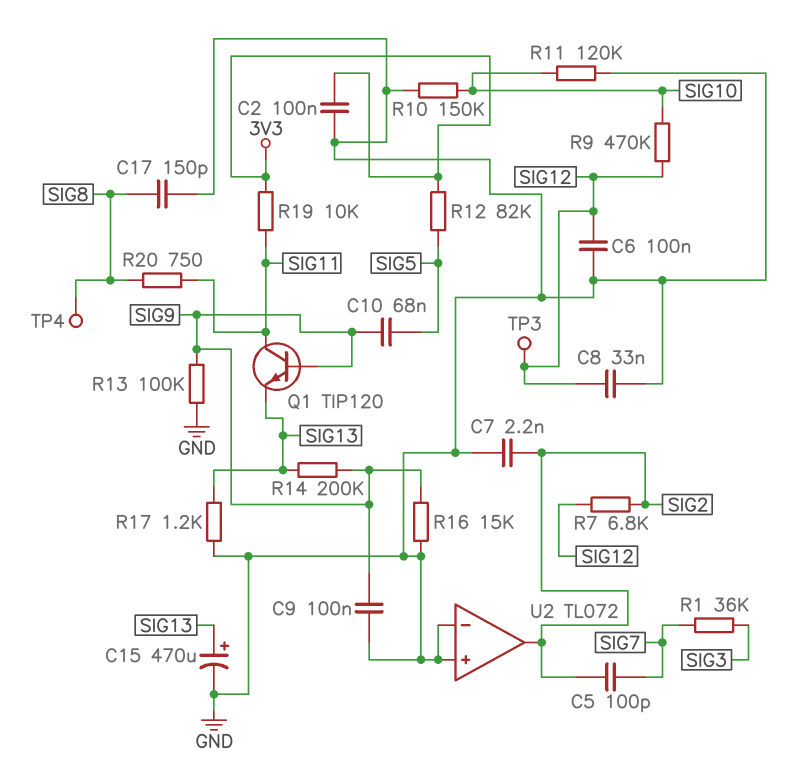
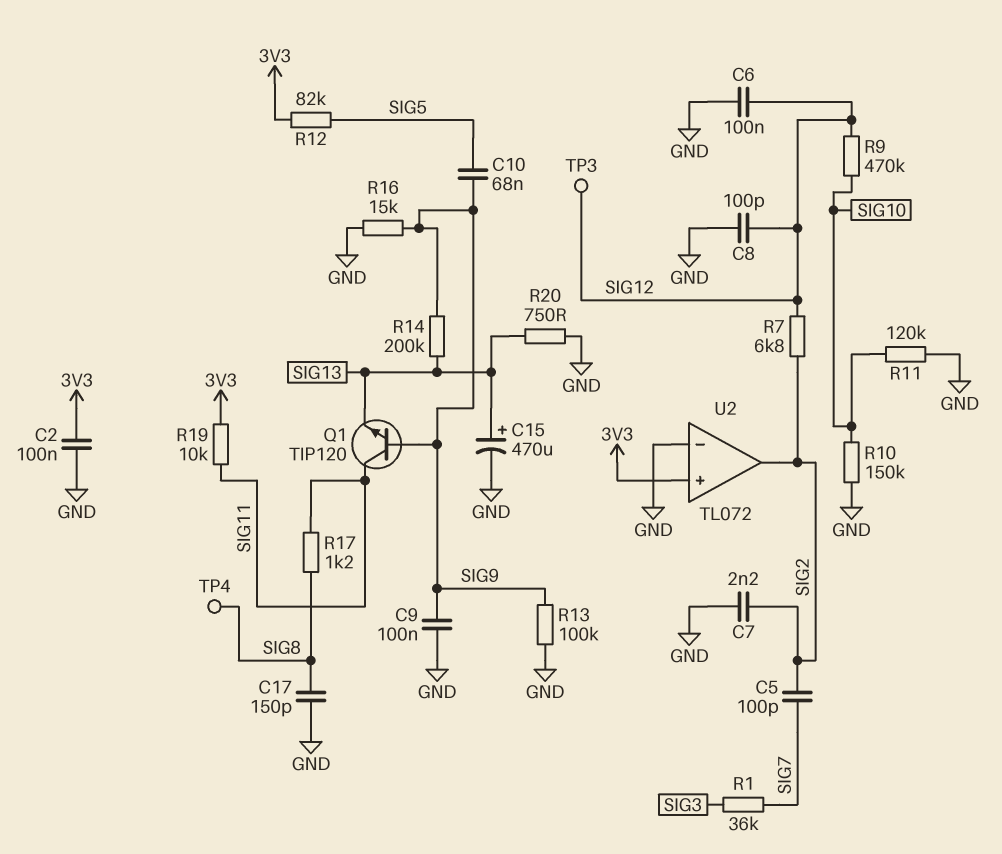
C8: 33nF (GND, SIG12) -> 100pF (GND, SIG12)
R17: 1.2k (GND, SIG13) -> 1.2k (SIG8, SIG11)
R20: 750 (SIG8, SIG11) -> 750 (GND, SIG13)
U2 pin in+: GND -> 3V3

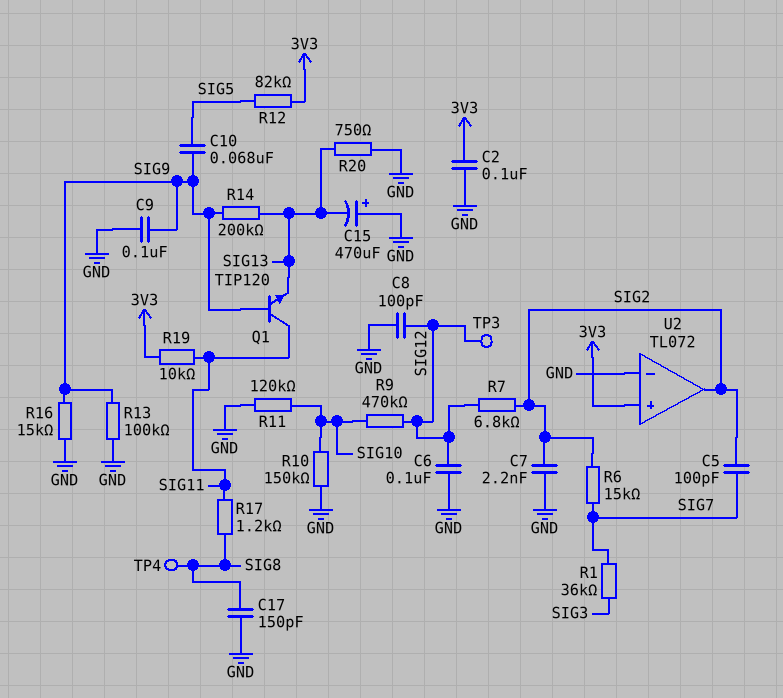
C15: 470uF (plus SIG13, minus GND) -> 470uF (plus GND, minus SIG13)
R6: none -> 15k (SIG2, SIG7)

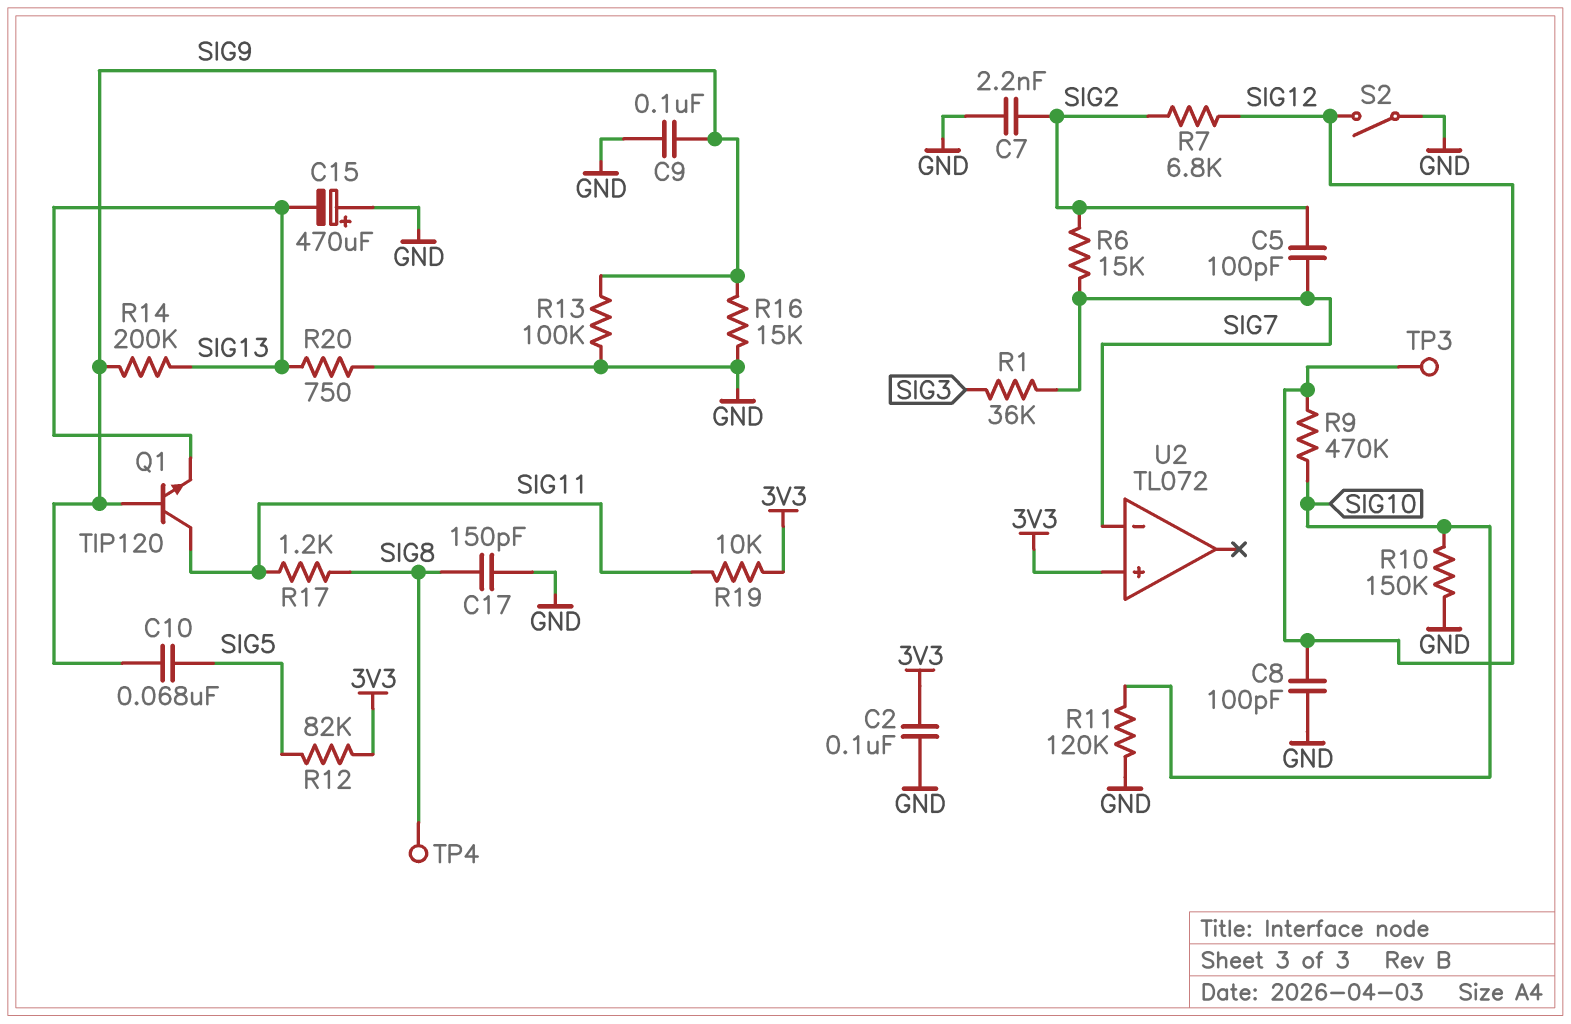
C6: 100nF (GND, SIG12) -> none
S2: none -> switch (GND, SIG12)
U2 pin in-: GND -> SIG7
U2 pin out: SIG2 -> none

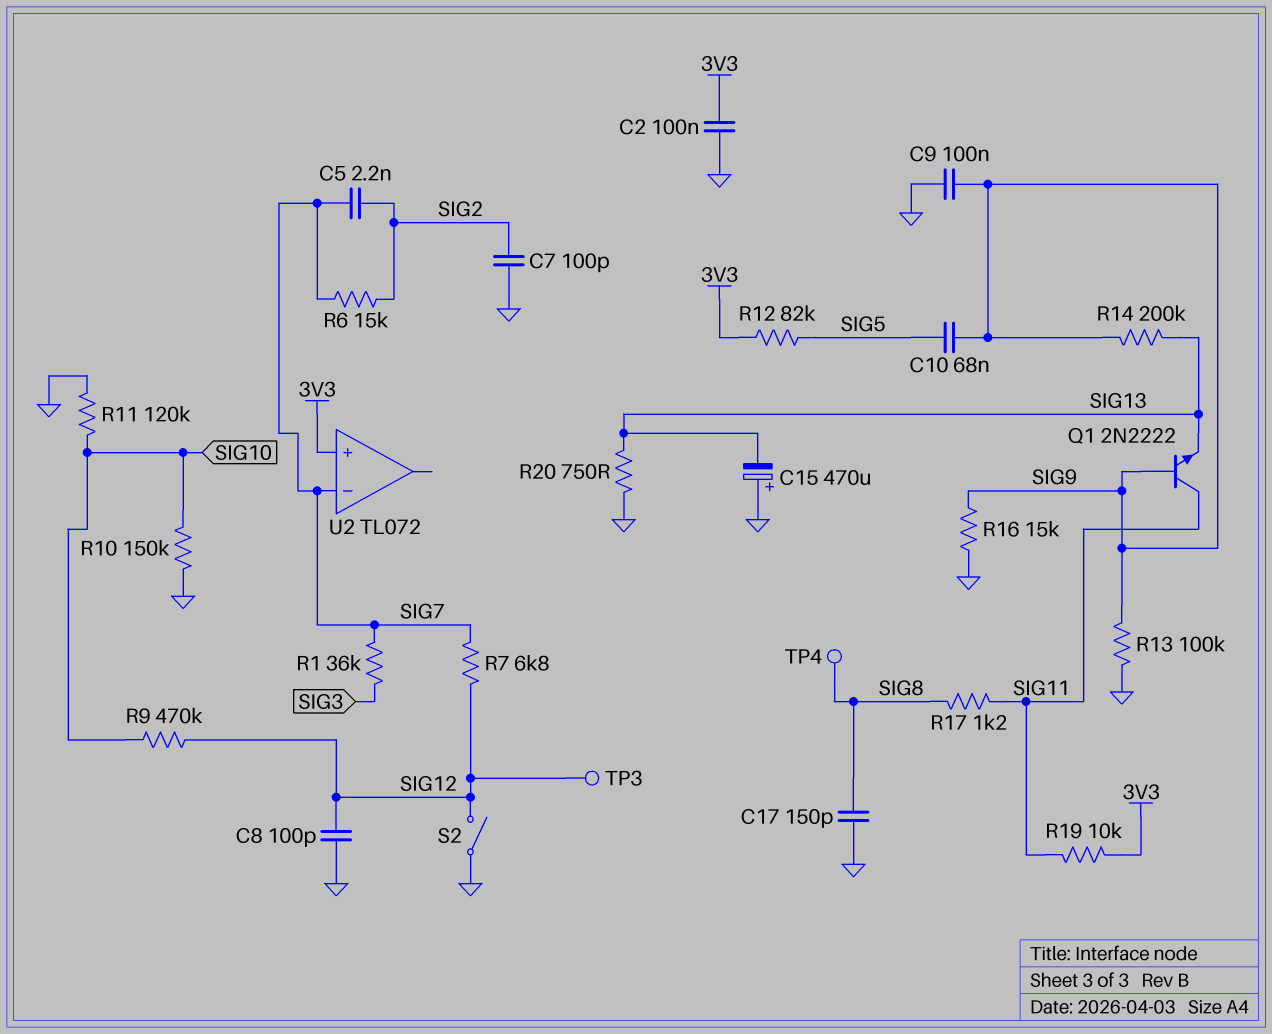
C5: 100pF (SIG2, SIG7) -> 2.2nF (SIG2, SIG7)
C7: 2.2nF (GND, SIG2) -> 100pF (GND, SIG2)
Q1: NPN TIP120 (B SIG9, C SIG11, E SIG13) -> NPN 2N2222 (B SIG9, C SIG11, E SIG13)
R7: 6.8k (SIG2, SIG12) -> 6.8k (SIG7, SIG12)

